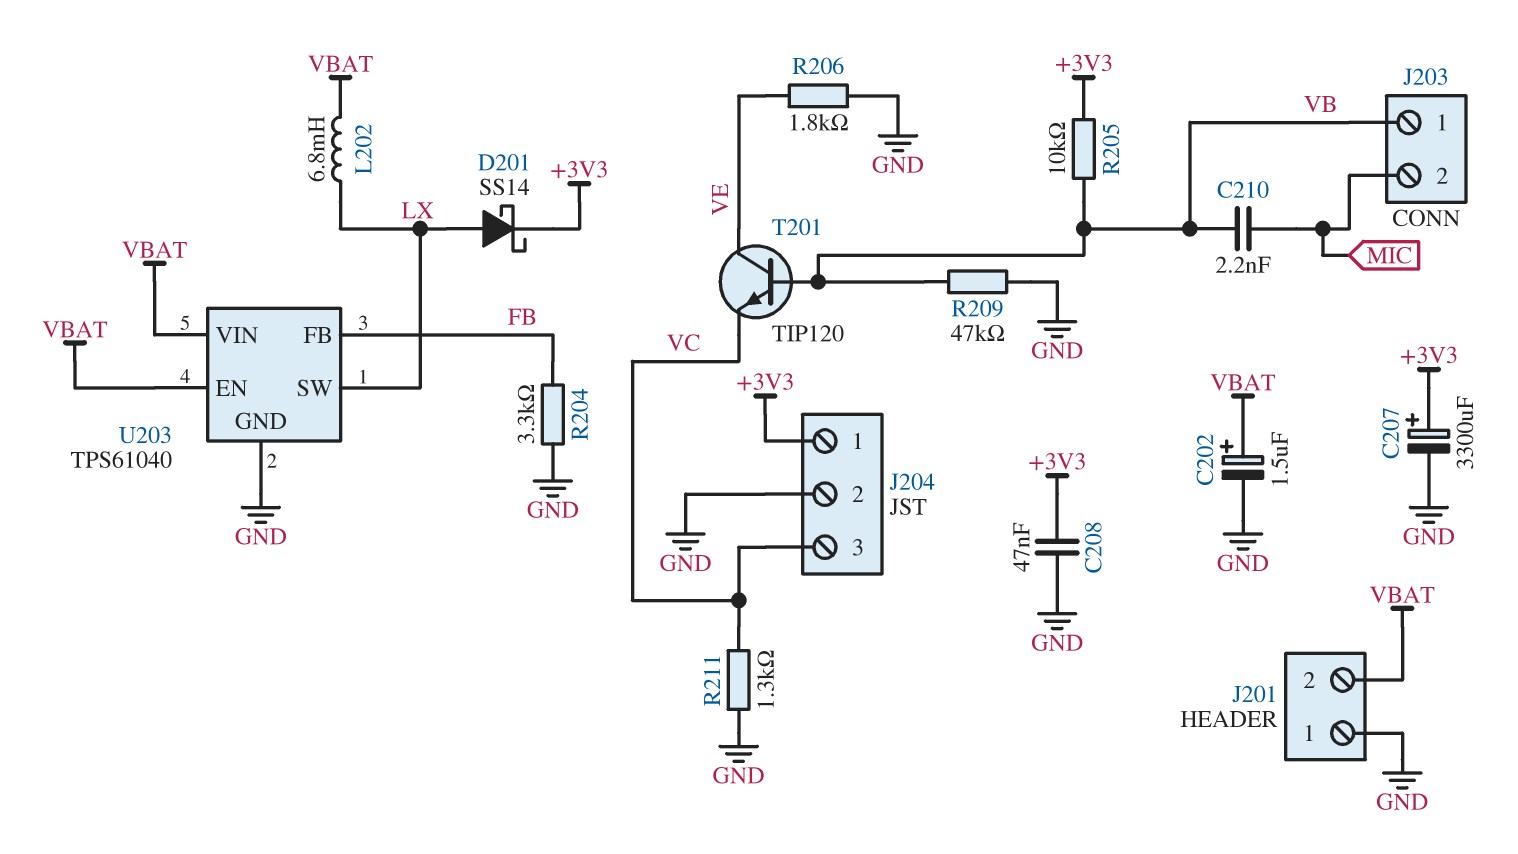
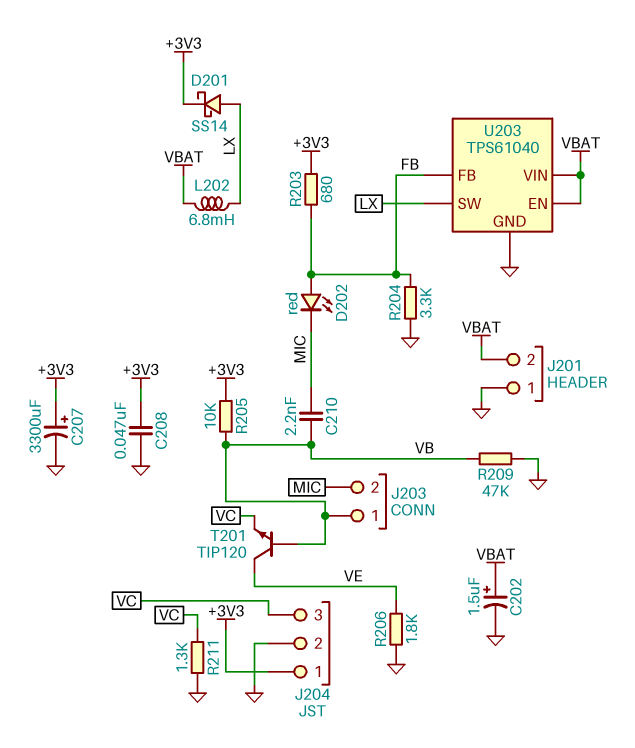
D202: none -> LED red (A FB, K MIC)
R203: none -> 680 (+3V3, FB)

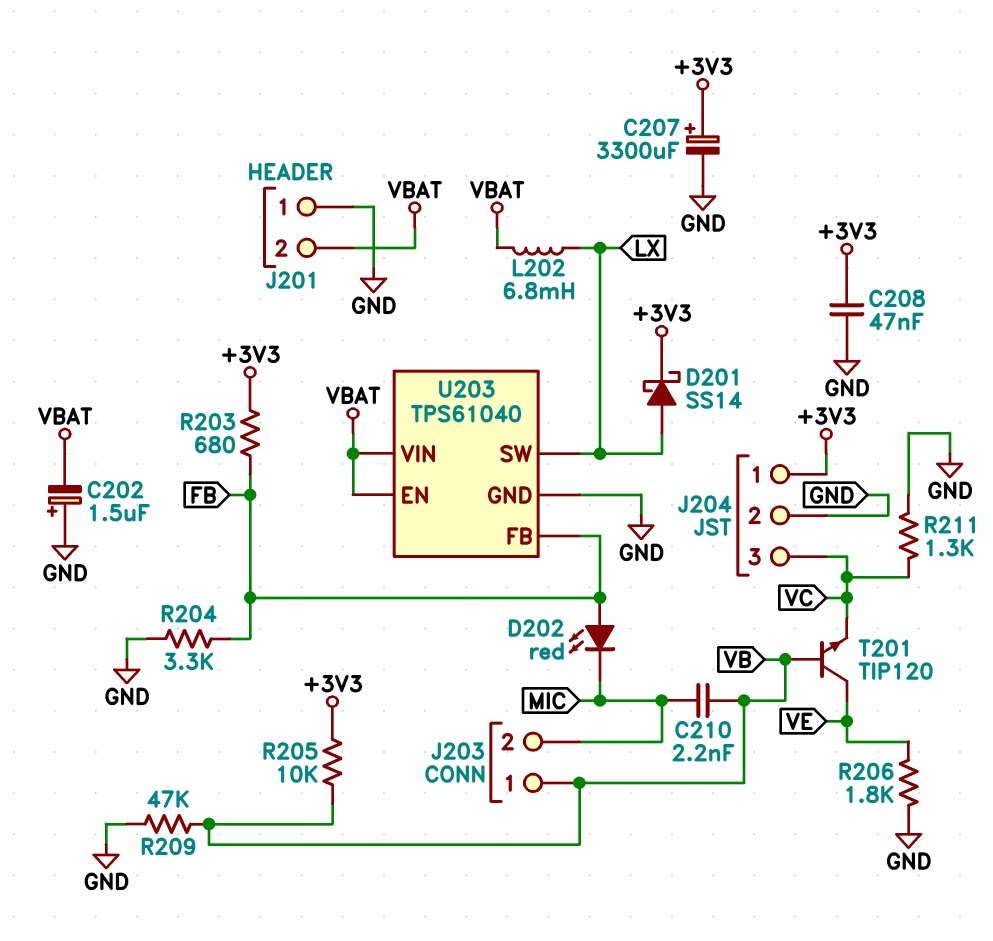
C202: 1.5uF (plus VBAT, minus GND) -> 1.5uF (plus GND, minus VBAT)

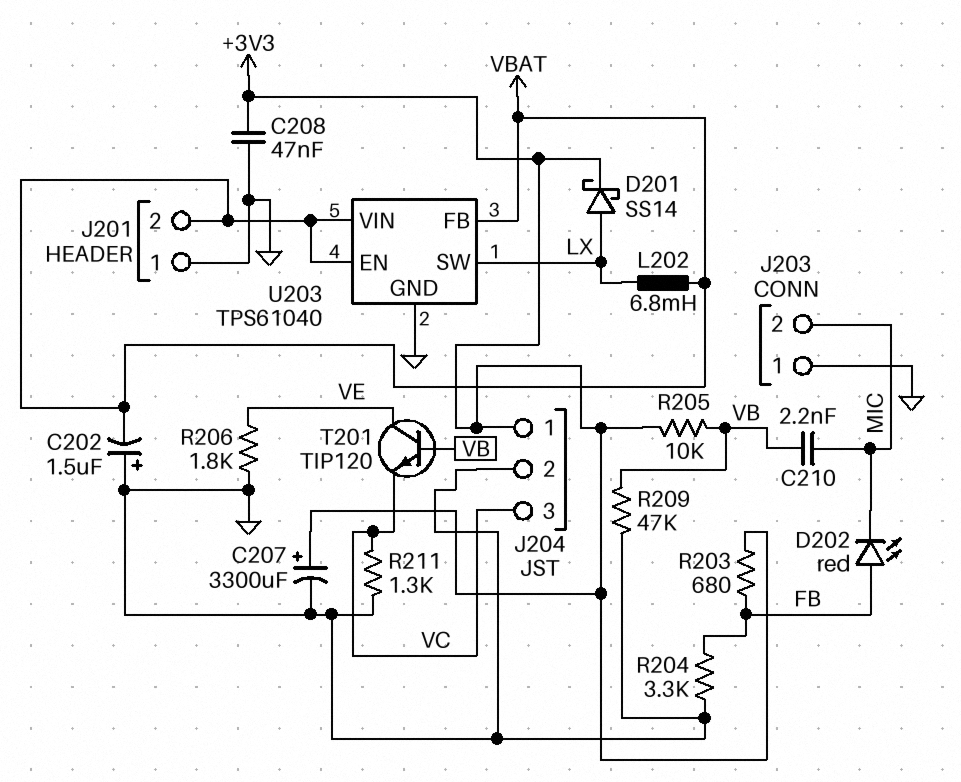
J203 pin 1: VB -> GND
U203 pin FB: FB -> VBAT

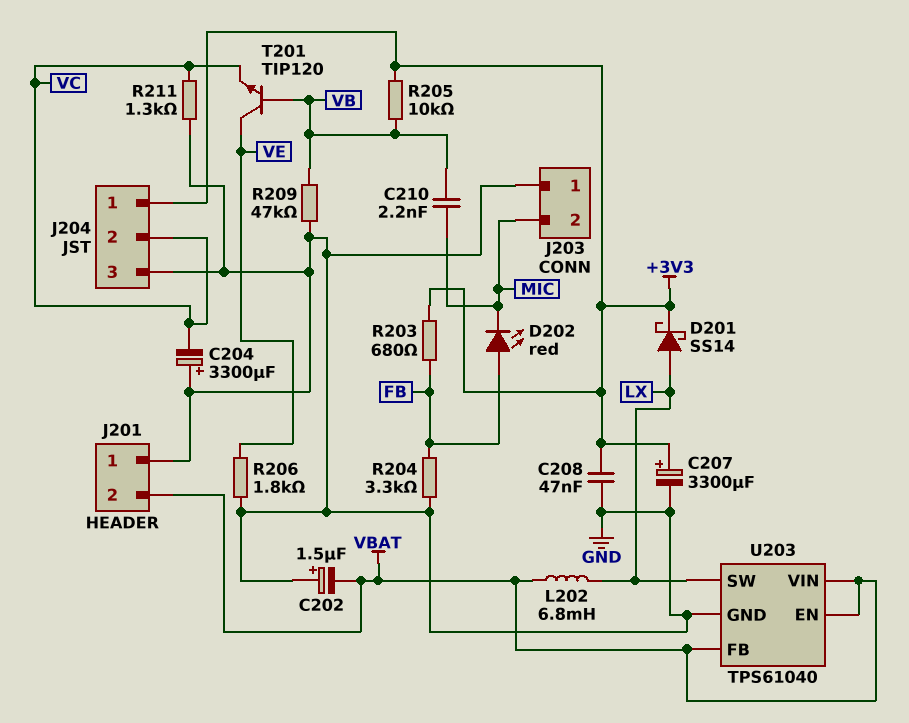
C204: none -> 3300uF (plus GND, minus VC)
J204 pin 2: GND -> VC
J204 pin 3: VC -> GND

